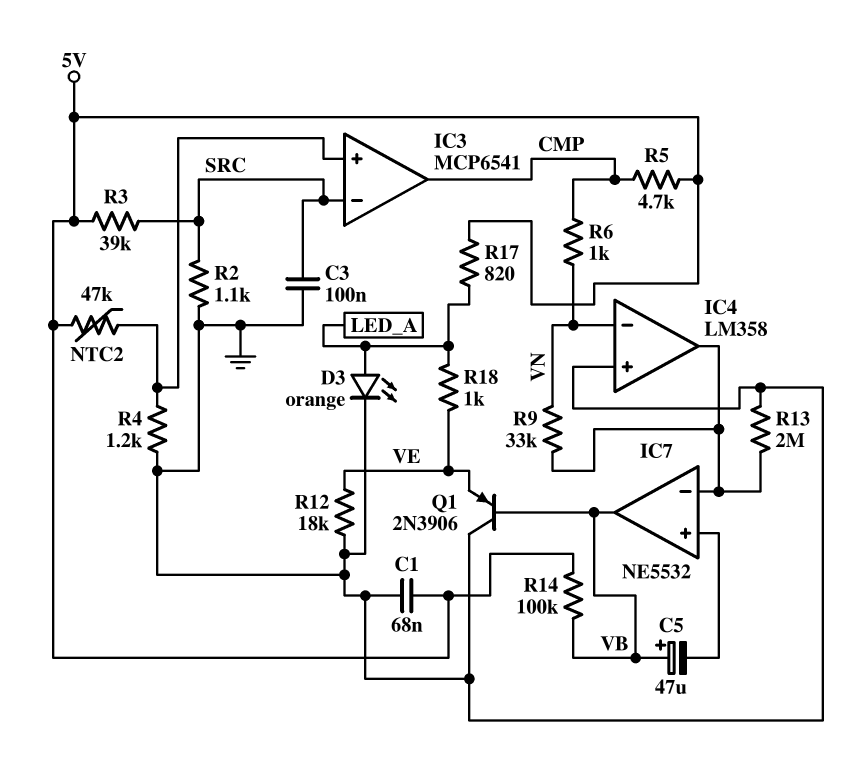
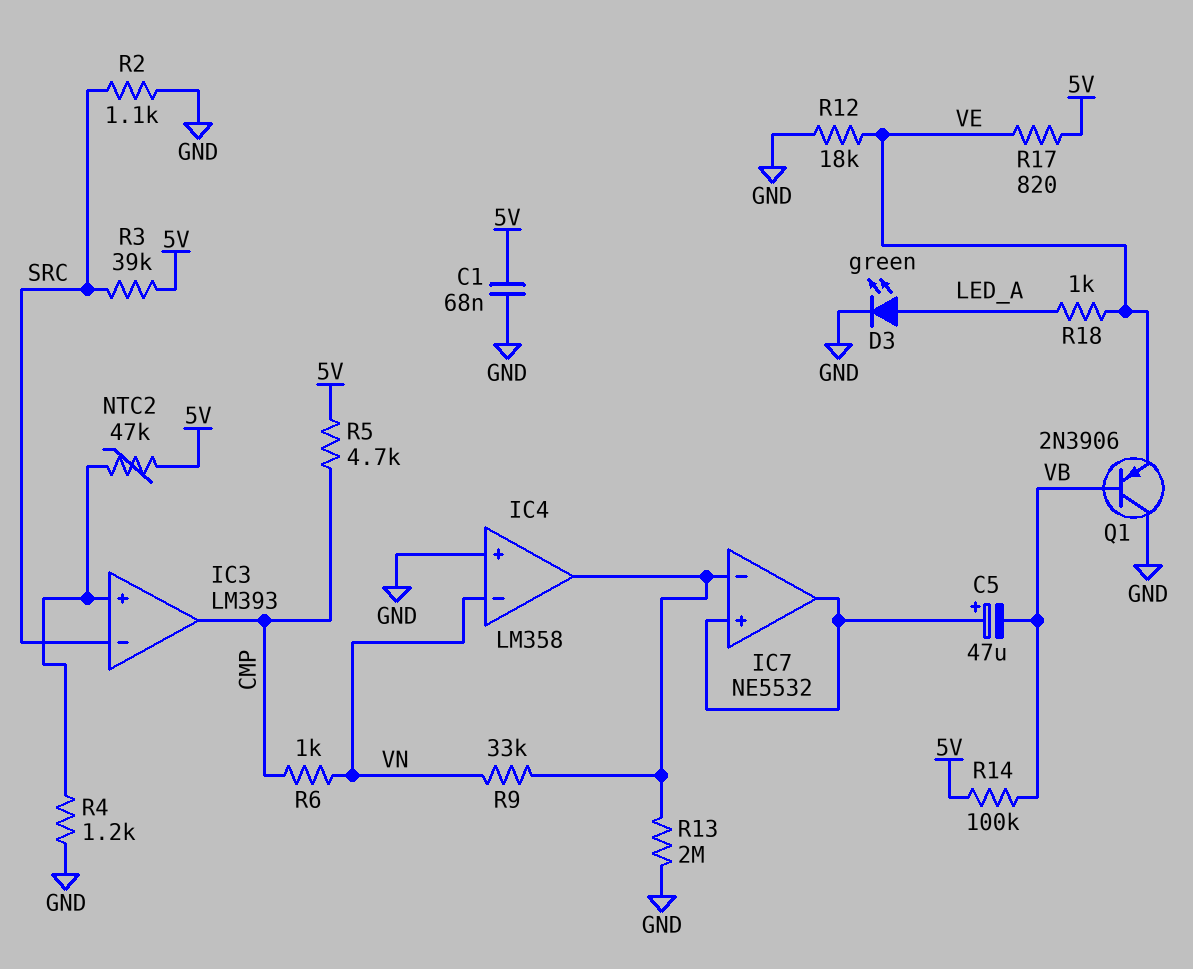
C3: 100nF (GND, SRC) -> none
C5: 47uF (plus VB, minus IC7/in+) -> 47uF (plus IC7/in+, minus VB)
D3: LED orange (A LED_A, K GND) -> LED green (A LED_A, K GND)
IC3: MCP6541 -> LM393
IC7 pin out: VB -> IC7/in+
R17: 820 (5V, LED_A) -> 820 (5V, VE)

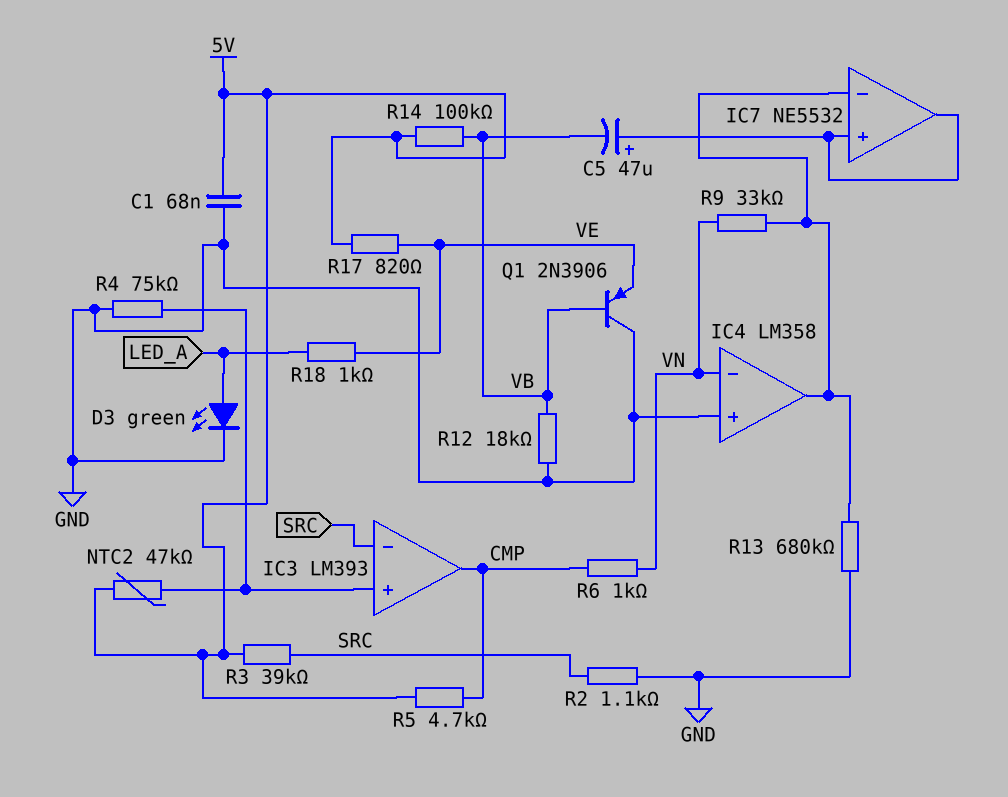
R4: 1.2k (GND, IC3/in+) -> 75k (GND, IC3/in+)
R12: 18k (GND, VE) -> 18k (GND, VB)
R13: 2M (GND, IC4/out) -> 680k (GND, IC4/out)

